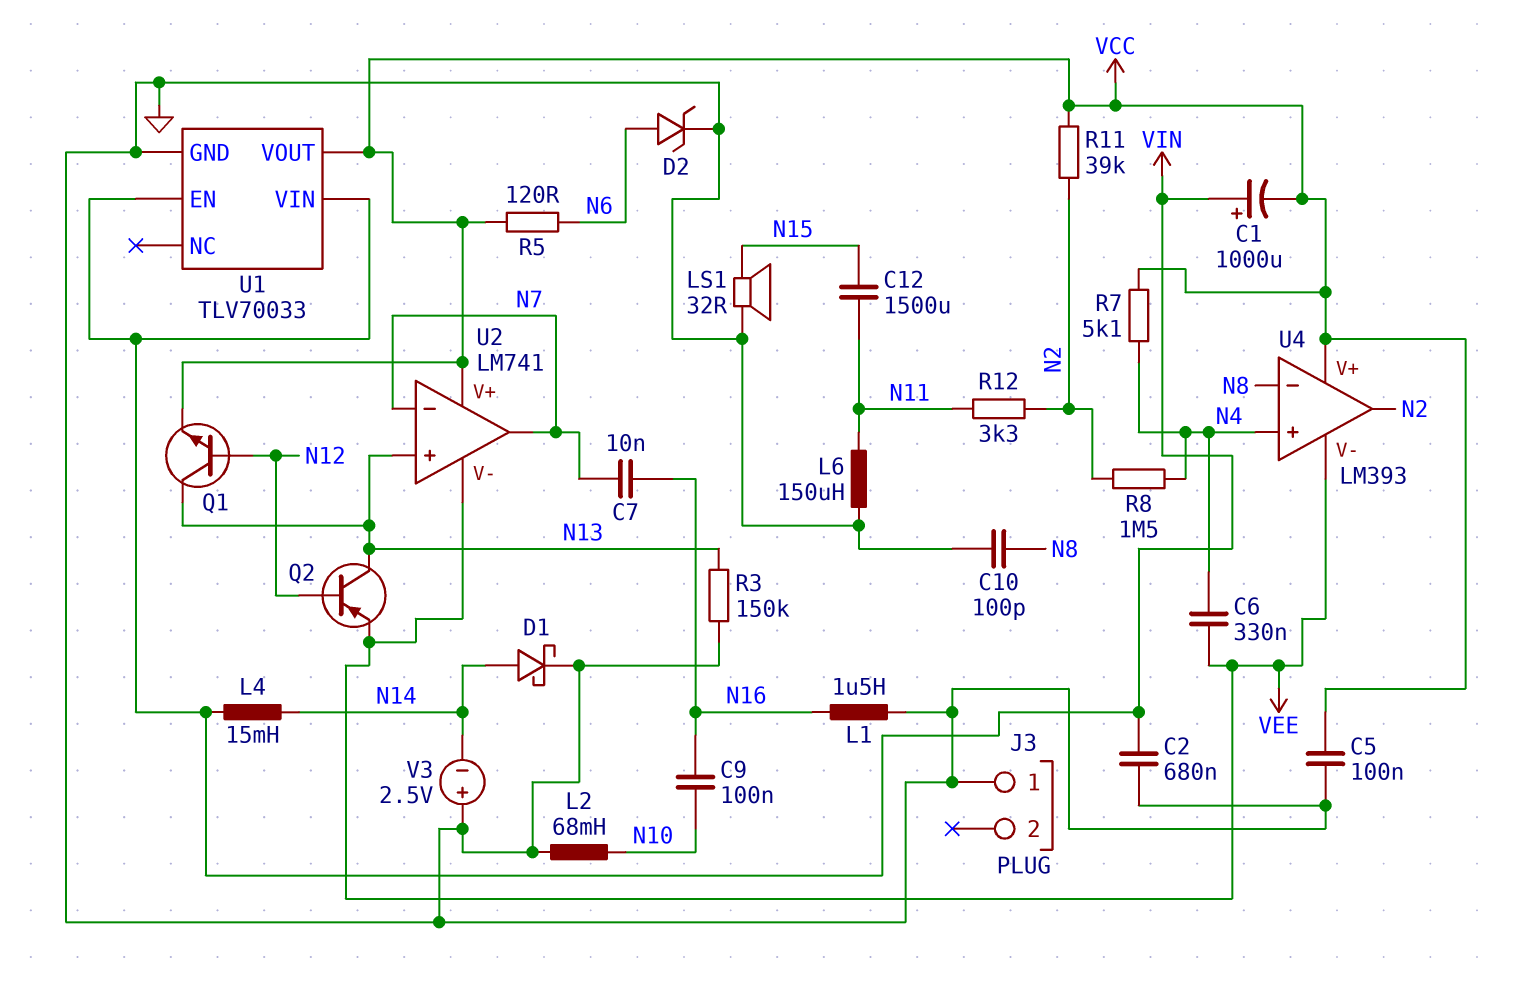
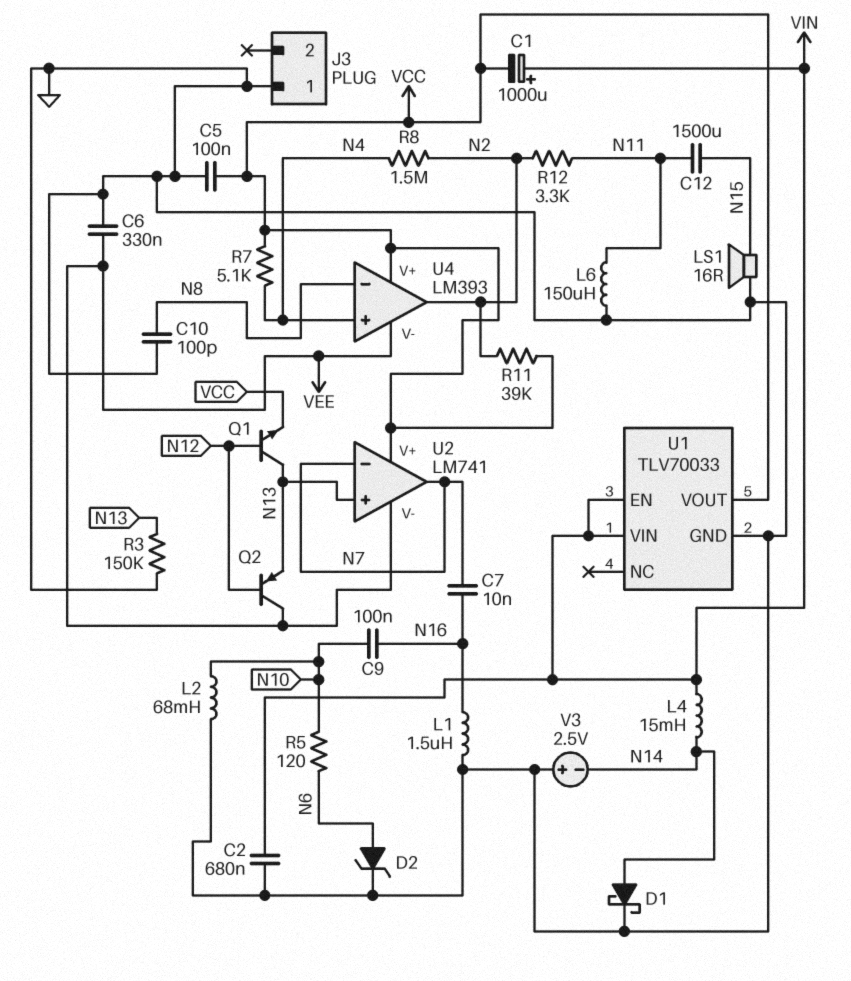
C6: 330nF (N4, VEE) -> 330nF (GND, VEE)
LS1: speaker 32R (GND, N15) -> speaker 16R (GND, N15)
Q2: PNP (B N12, C N13, E VEE) -> PNP (B N12, C VEE, E N13)
R5: 120 (N6, VCC) -> 120 (N6, N10)

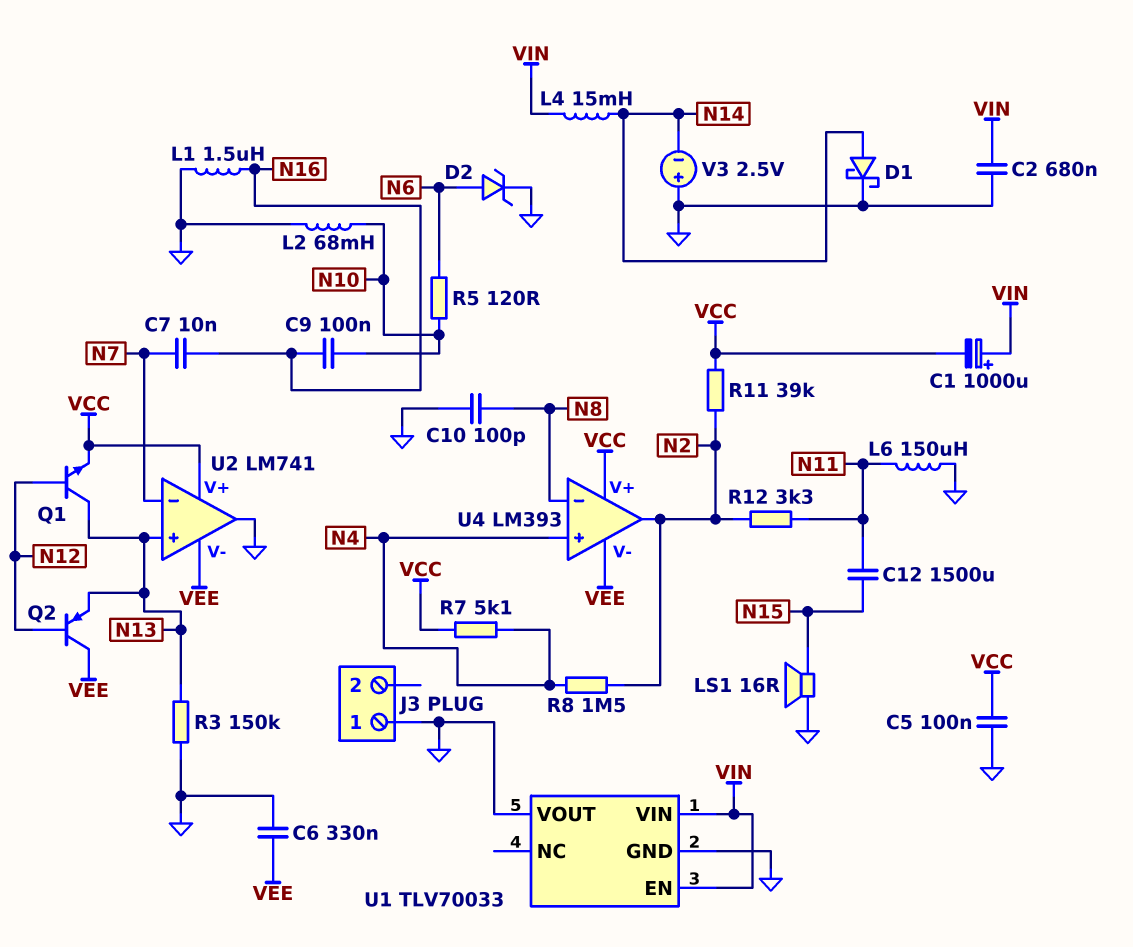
U1 pin VOUT: VCC -> GND
U2 pin out: N7 -> GND

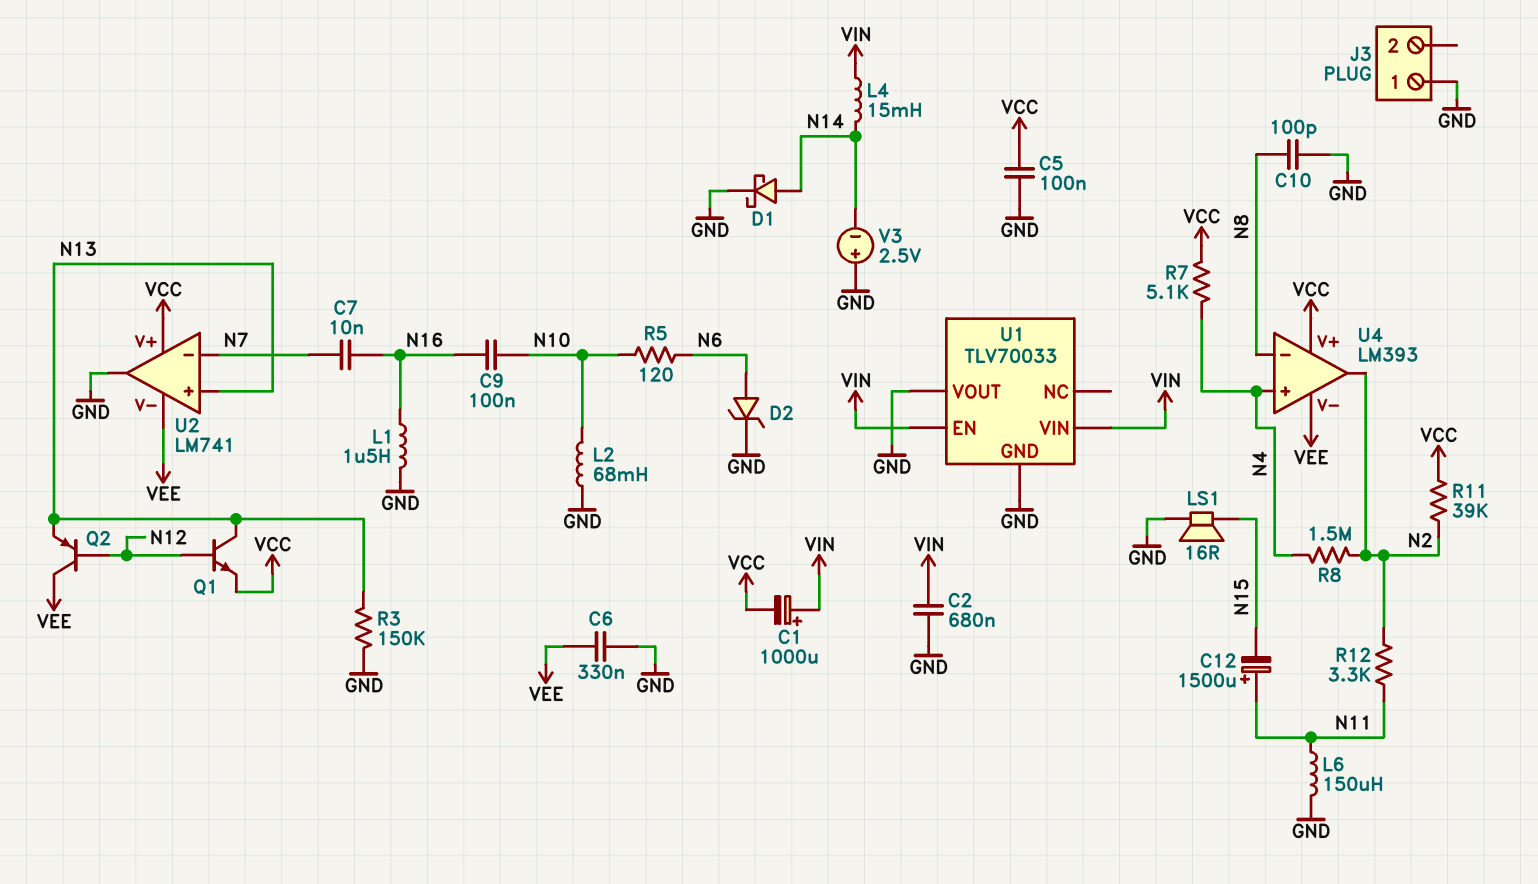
C12: 1500uF (N11, N15) -> 1500uF (plus N11, minus N15)

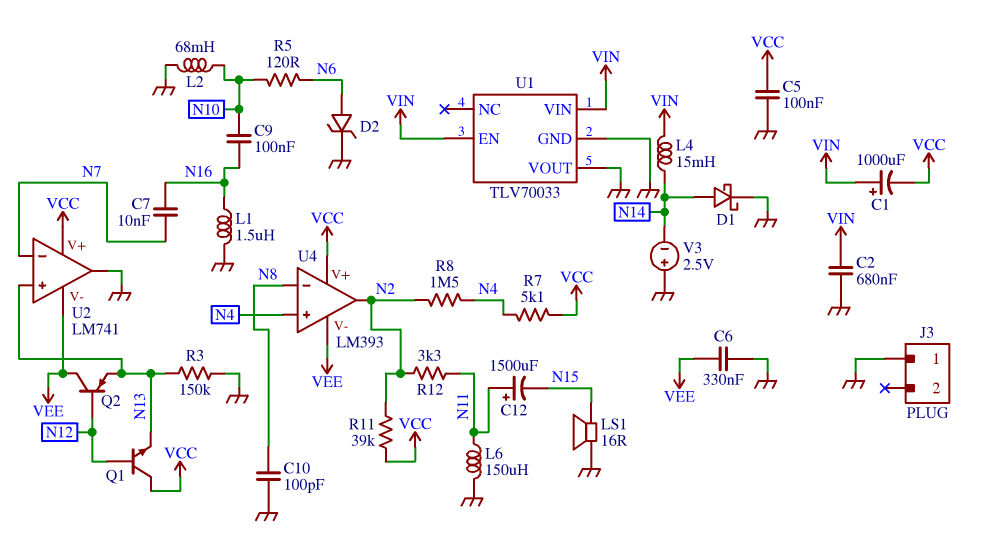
Q1: NPN (B N12, C N13, E VCC) -> NPN (B N12, C VCC, E N13)

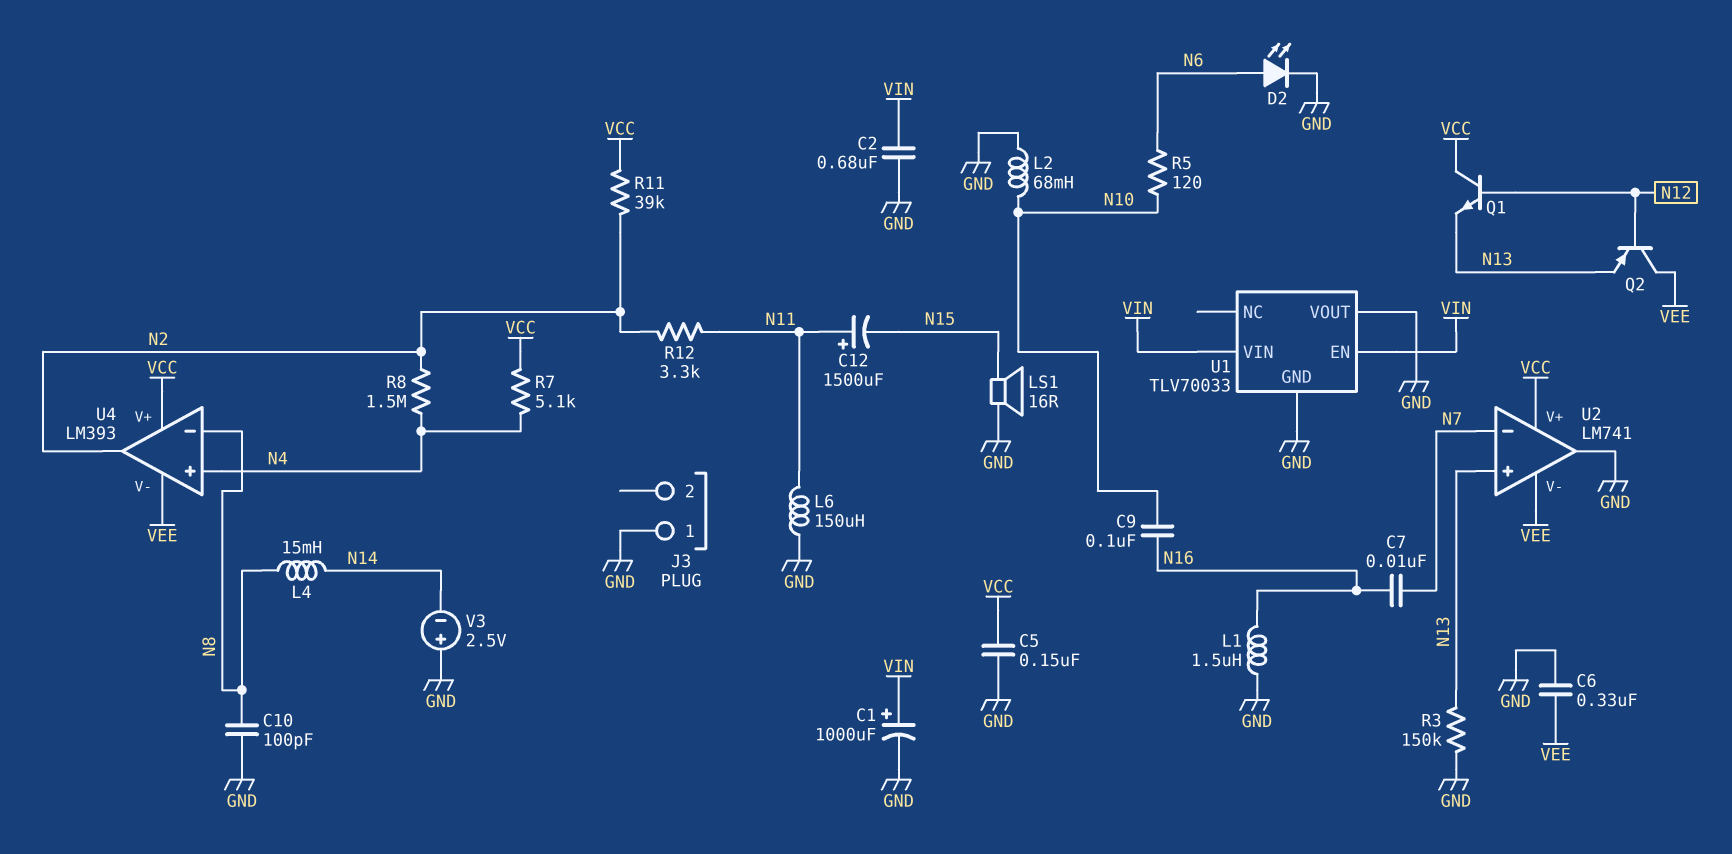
C1: 1000uF (plus VIN, minus VCC) -> 1000uF (plus VIN, minus GND)
C5: 100nF (GND, VCC) -> 150nF (GND, VCC)
D1: schottky (A N14, K GND) -> none
D2: zener (A N6, K GND) -> LED (A N6, K GND)
L4: 15mH (N14, VIN) -> 15mH (N8, N14)

